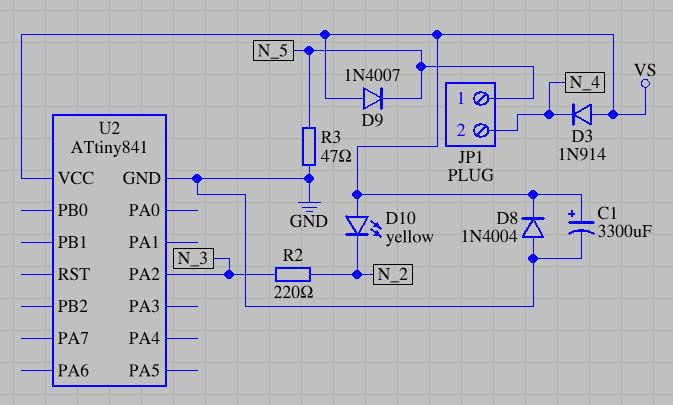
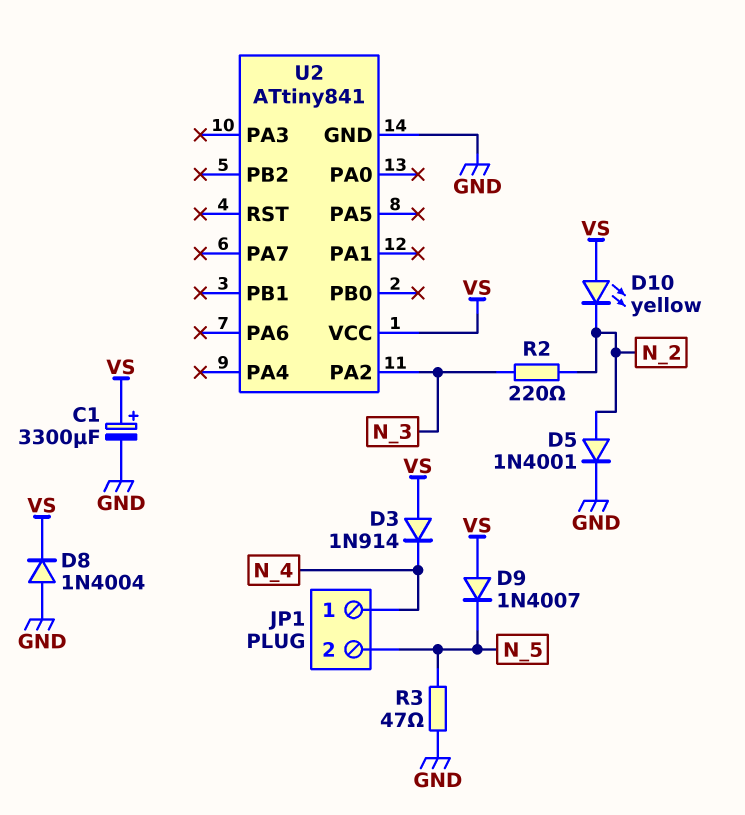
D5: none -> diode 1N4001 (A N_2, K GND)
JP1 pin 1: N_5 -> N_4
JP1 pin 2: N_4 -> N_5

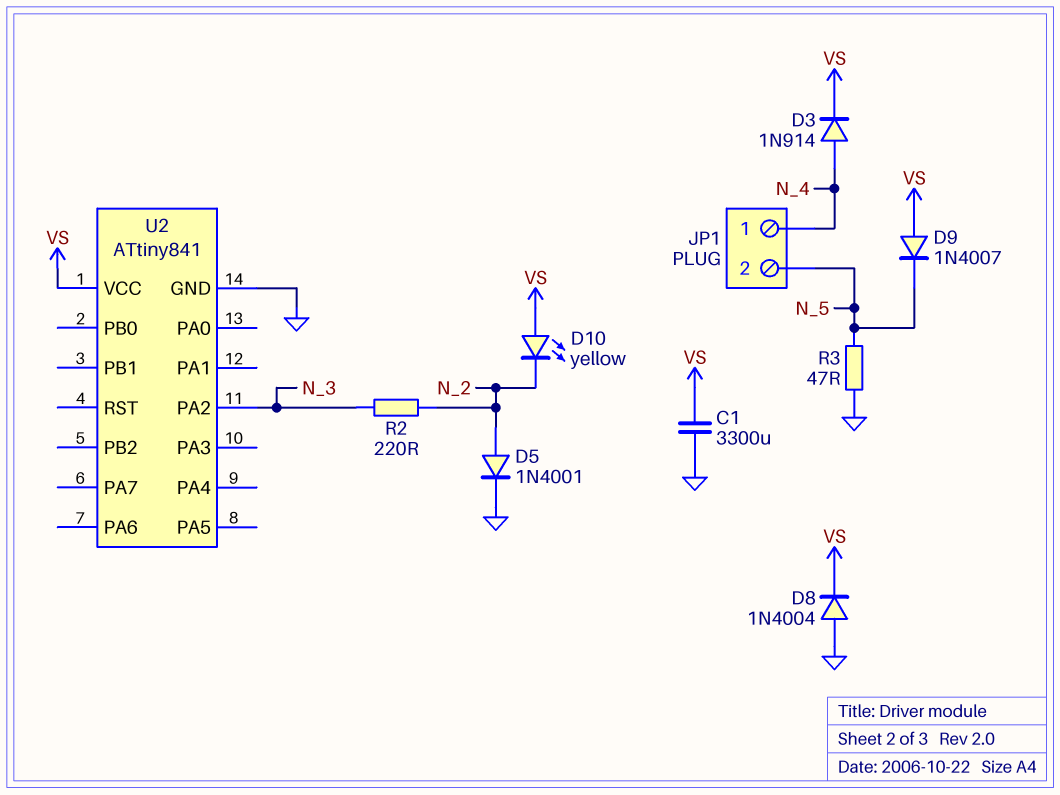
C1: 3300uF (plus VS, minus GND) -> 3300uF (GND, VS)
D3: diode 1N914 (A VS, K N_4) -> diode 1N914 (A N_4, K VS)

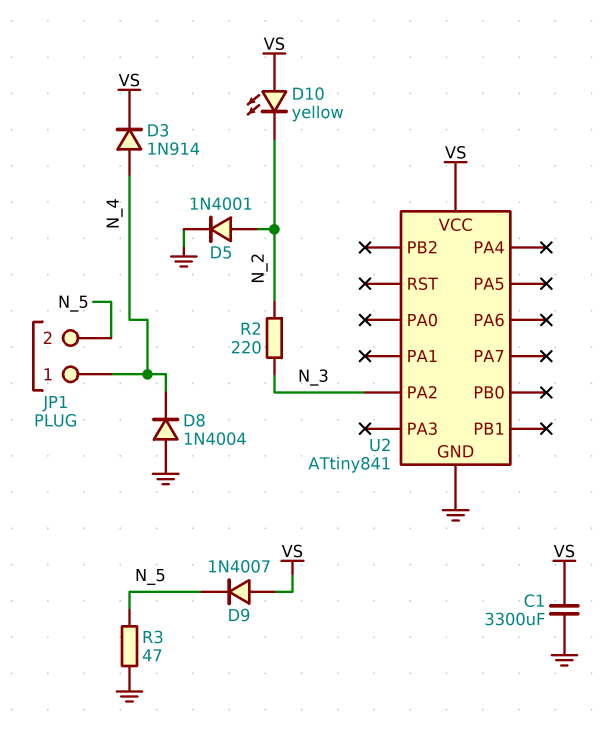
D8: diode 1N4004 (A GND, K VS) -> diode 1N4004 (A GND, K N_4)

